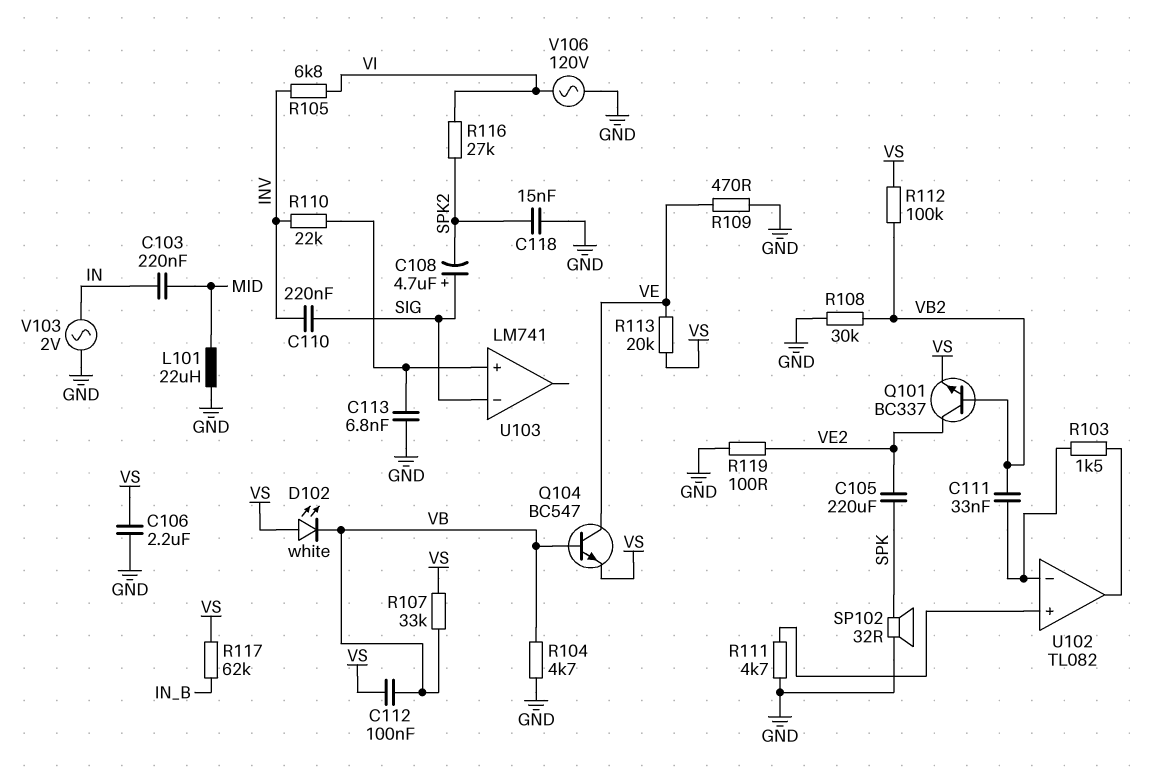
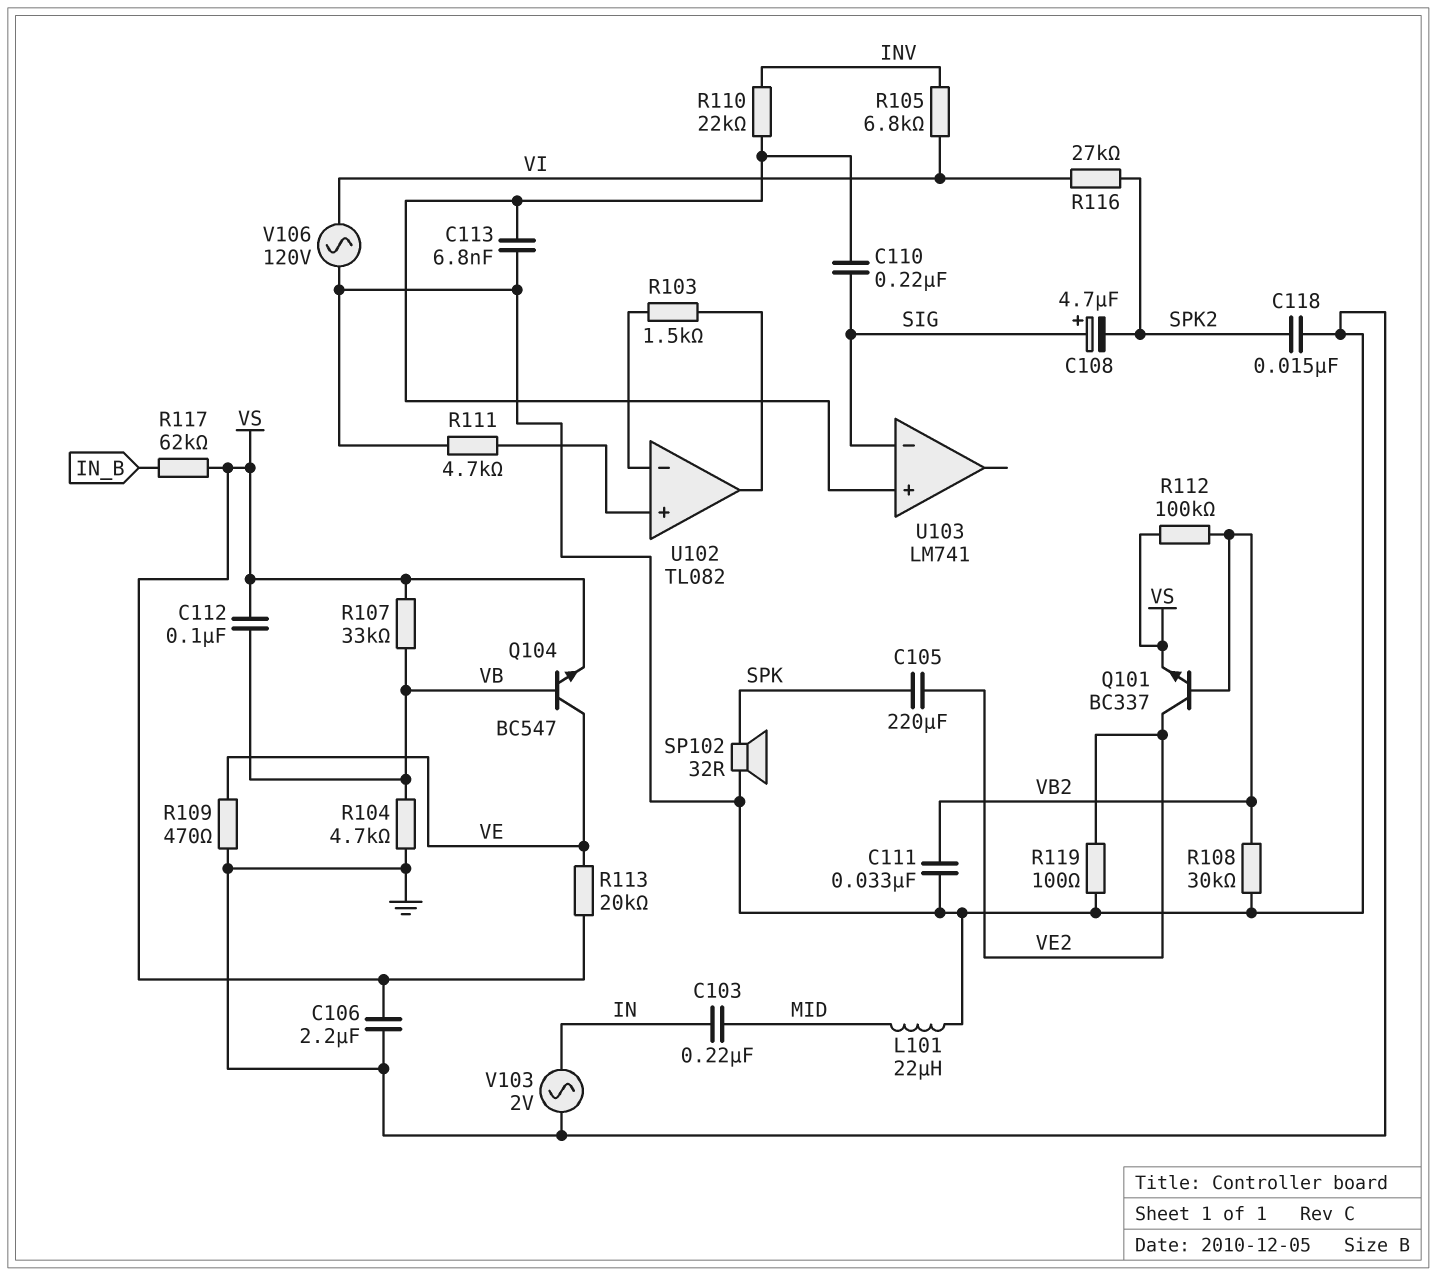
C110: 220nF (INV, SIG) -> 220nF (SIG, U103/in+)
C111: 33nF (U102/in-, VB2) -> 33nF (GND, VB2)
D102: LED white (A VS, K VB) -> none

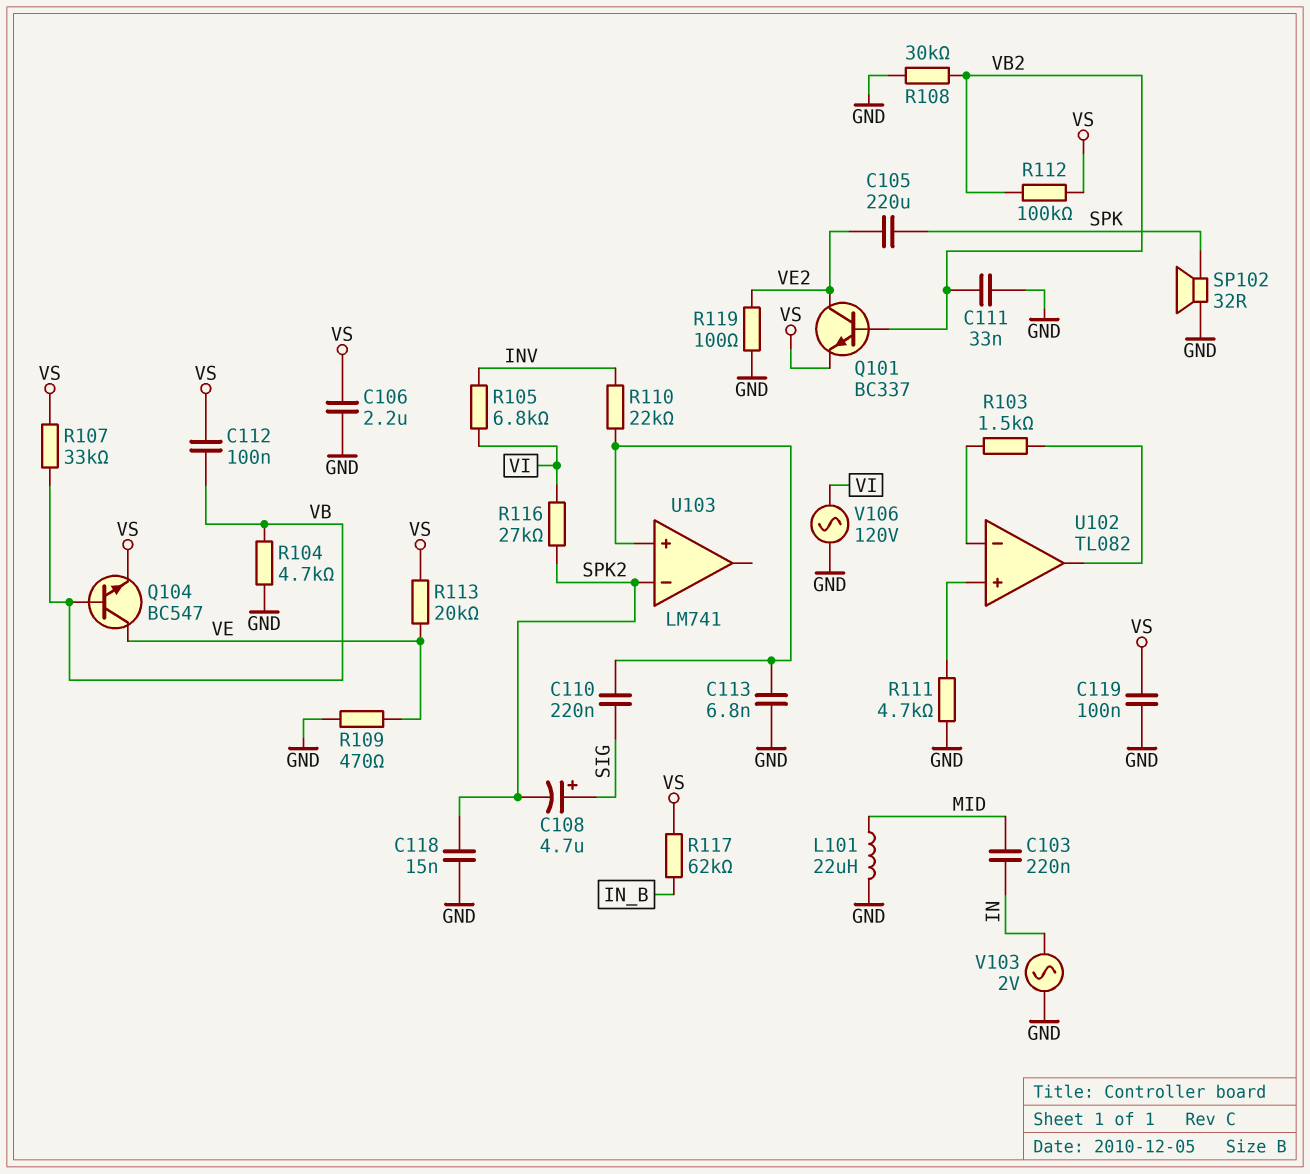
C119: none -> 100nF (GND, VS)
U103 pin in-: SIG -> SPK2

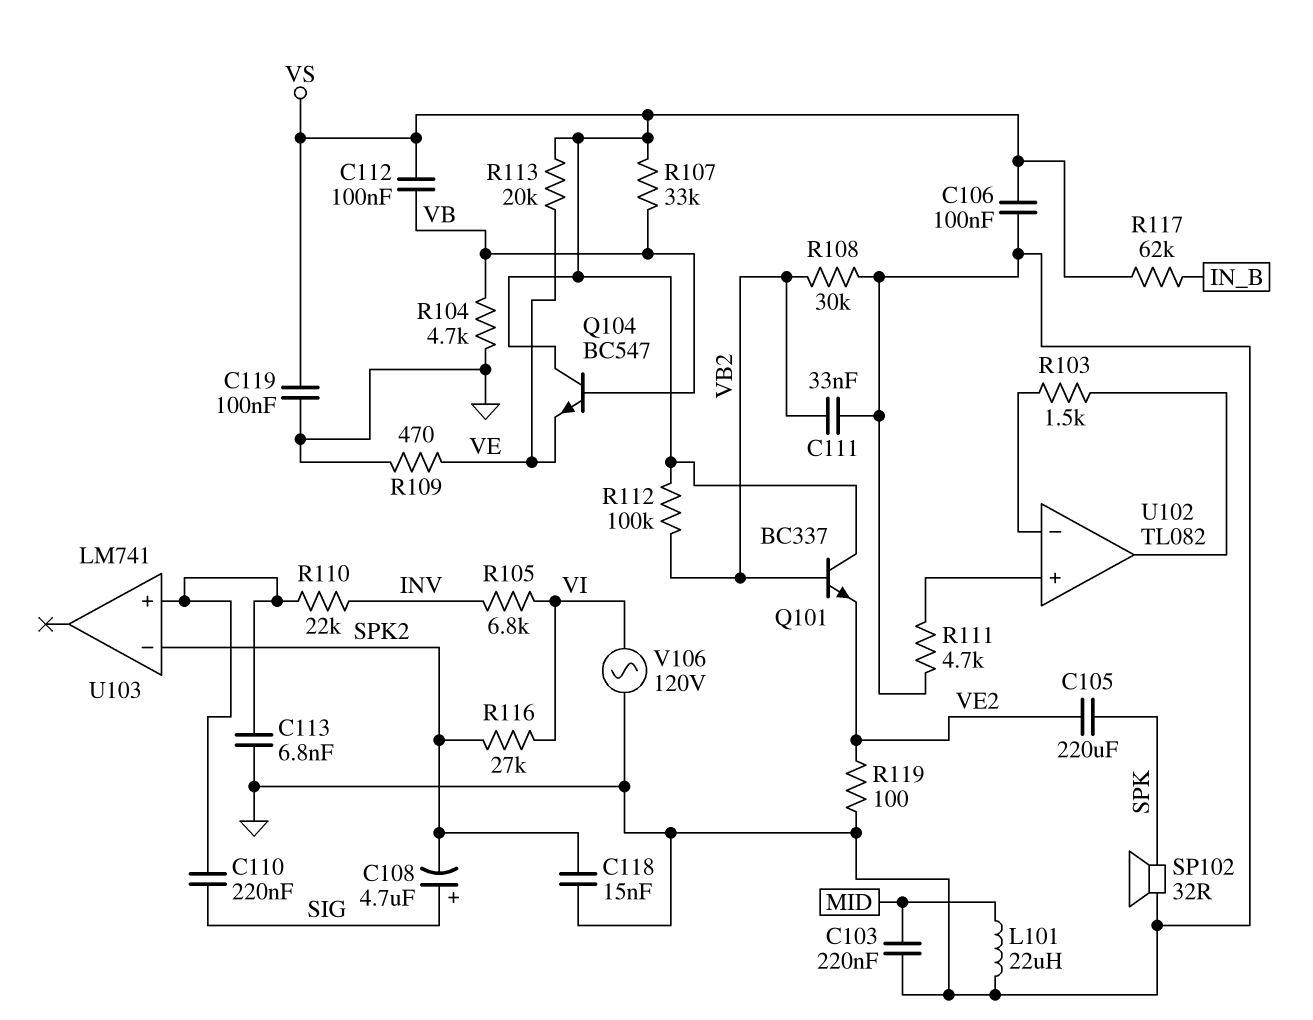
C103: 220nF (IN, MID) -> 220nF (GND, MID)
C106: 2.2uF (GND, VS) -> 100nF (GND, VS)
Q101: NPN BC337 (B VB2, C VE2, E VS) -> NPN BC337 (B VB2, C VS, E VE2)
Q104: NPN BC547 (B VB, C VE, E VS) -> NPN BC547 (B VB, C VS, E VE)
V103: AC 2V (GND, IN) -> none

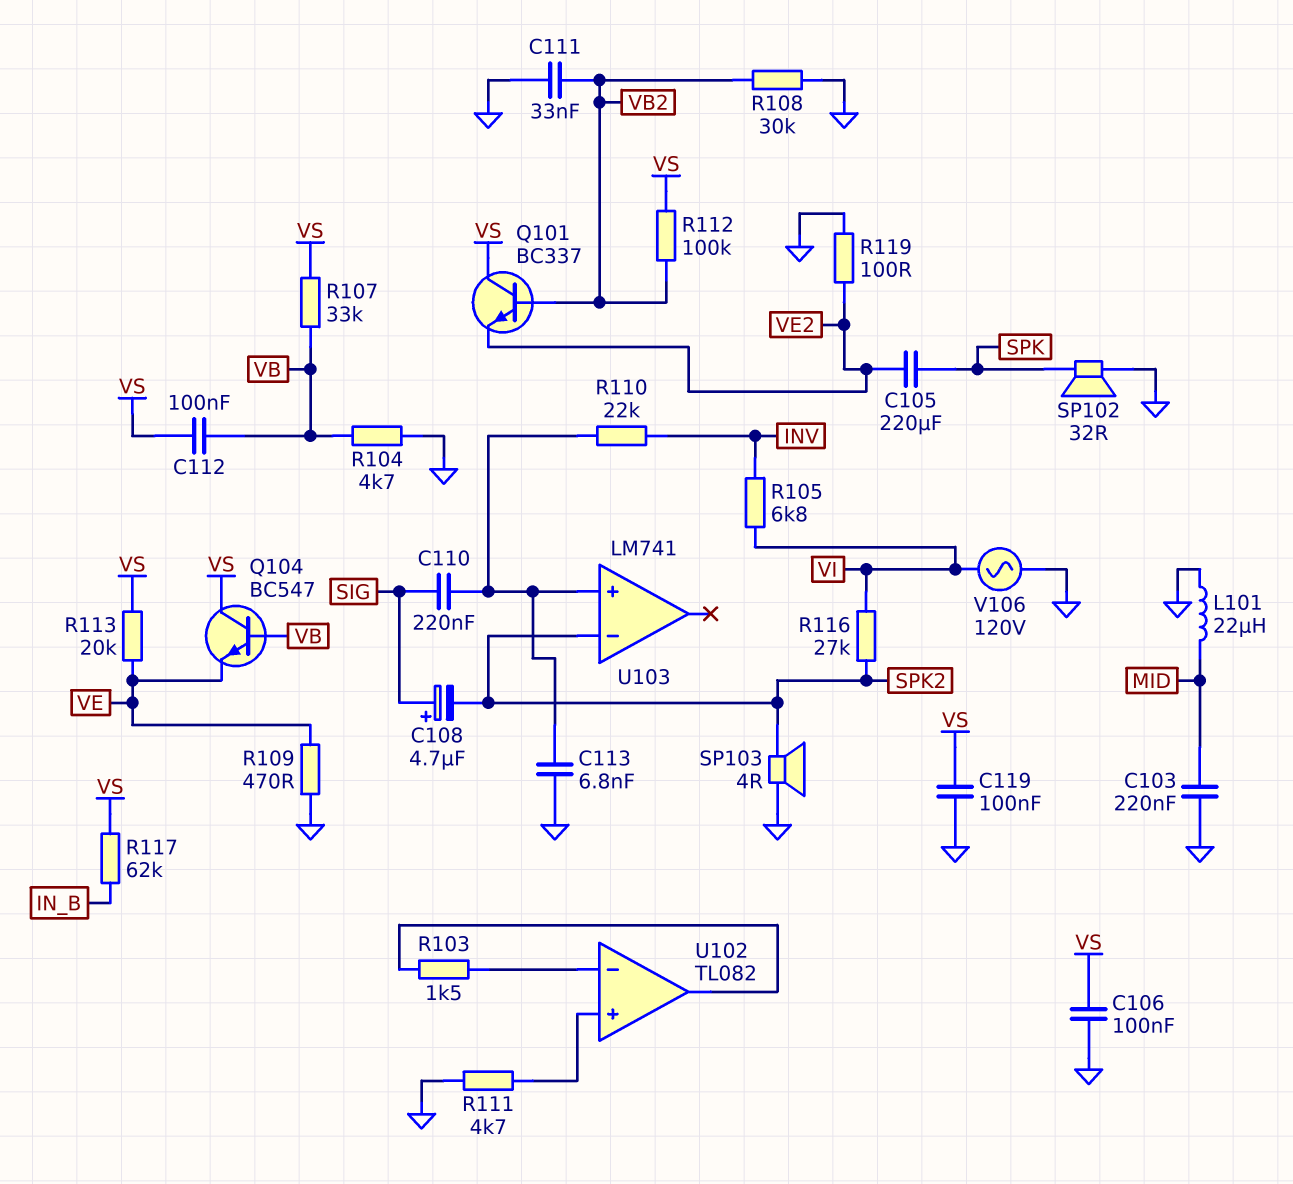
C118: 15nF (GND, SPK2) -> none
SP103: none -> speaker 4R (GND, SPK2)

